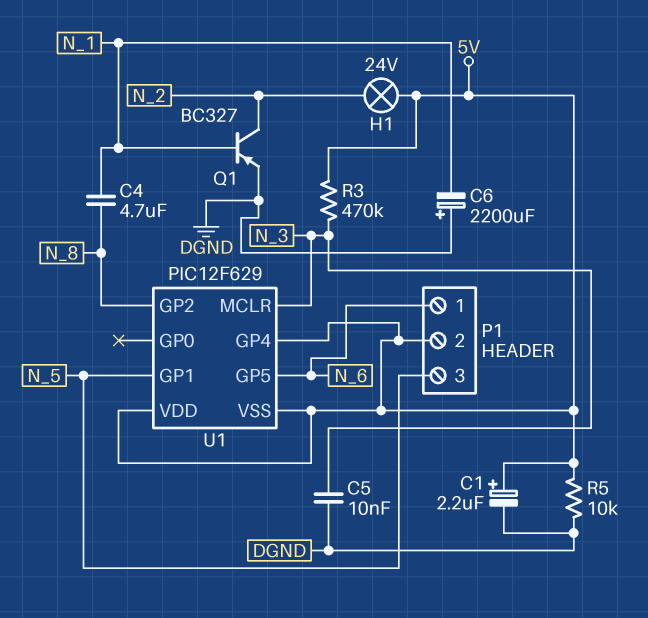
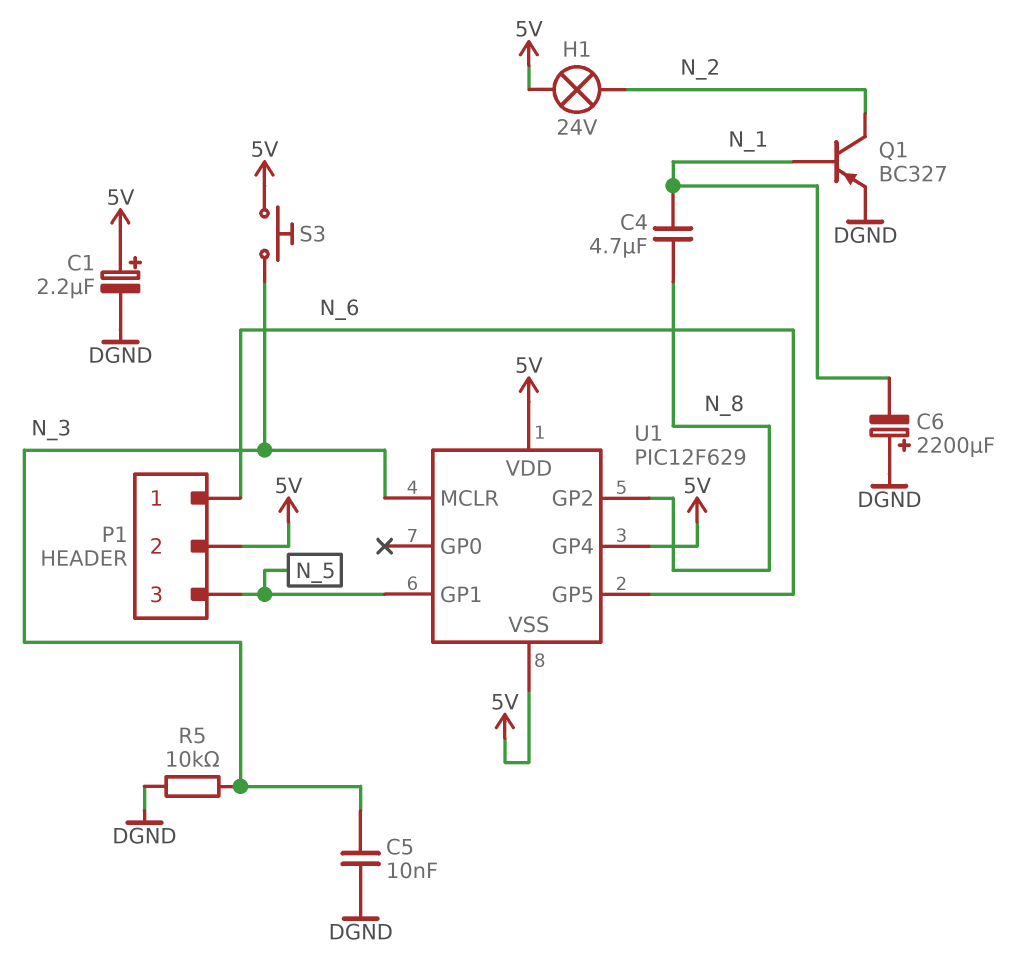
R3: 470k (5V, N_3) -> none
R5: 10k (5V, DGND) -> 10k (DGND, N_3)
S3: none -> button (5V, N_3)

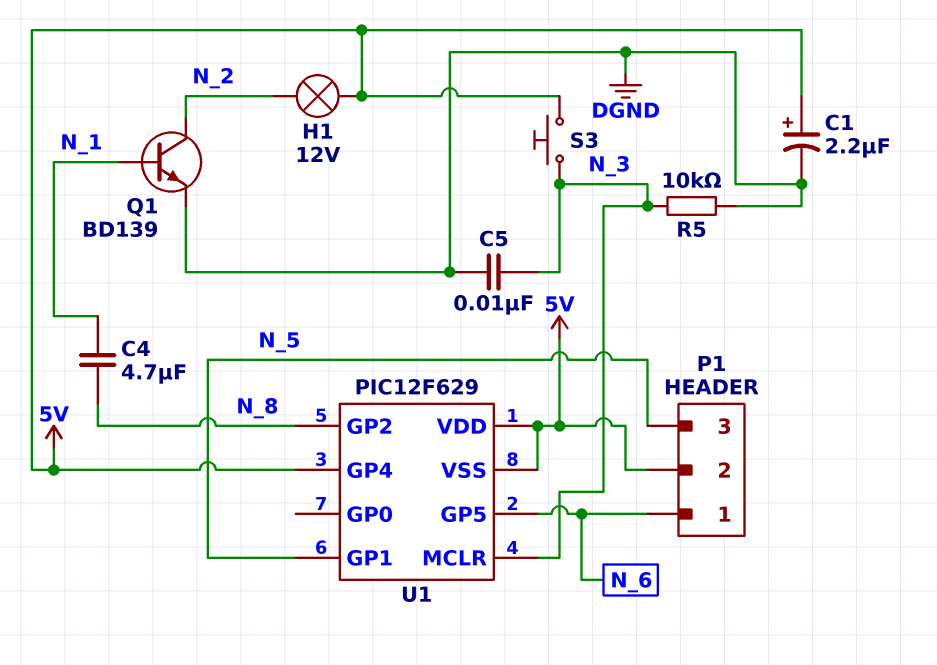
C6: 2200uF (plus DGND, minus N_1) -> none
H1: lamp 24V (5V, N_2) -> lamp 12V (5V, N_2)
Q1: PNP BC327 (B N_1, C N_2, E DGND) -> NPN BD139 (B N_1, C N_2, E DGND)

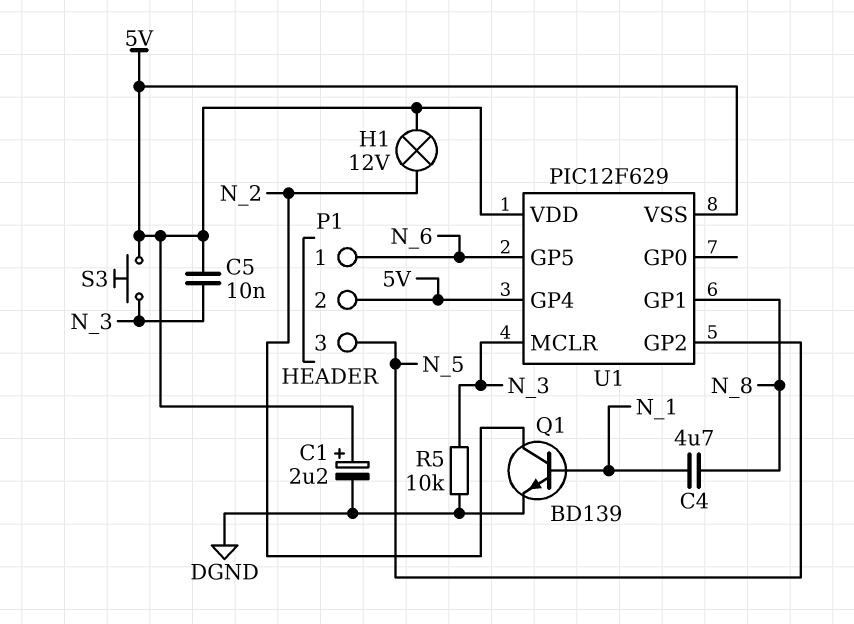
C5: 10nF (DGND, N_3) -> 10nF (5V, N_3)
U1 pin GP1: N_5 -> N_8
U1 pin GP2: N_8 -> N_5

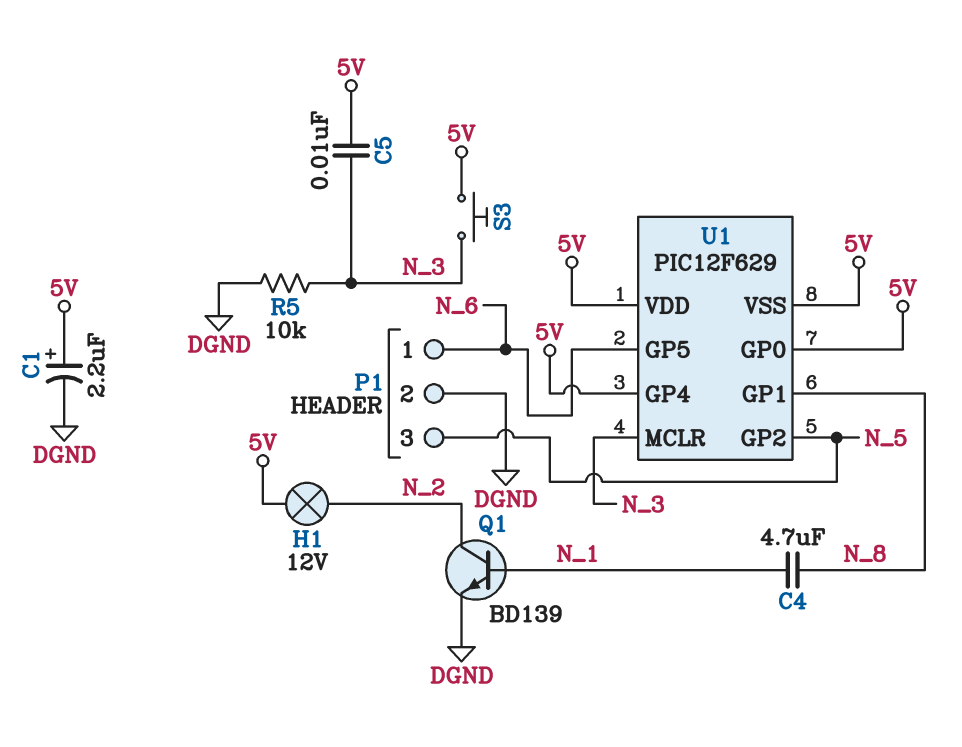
P1 pin 2: 5V -> DGND
U1 pin GP0: none -> 5V

